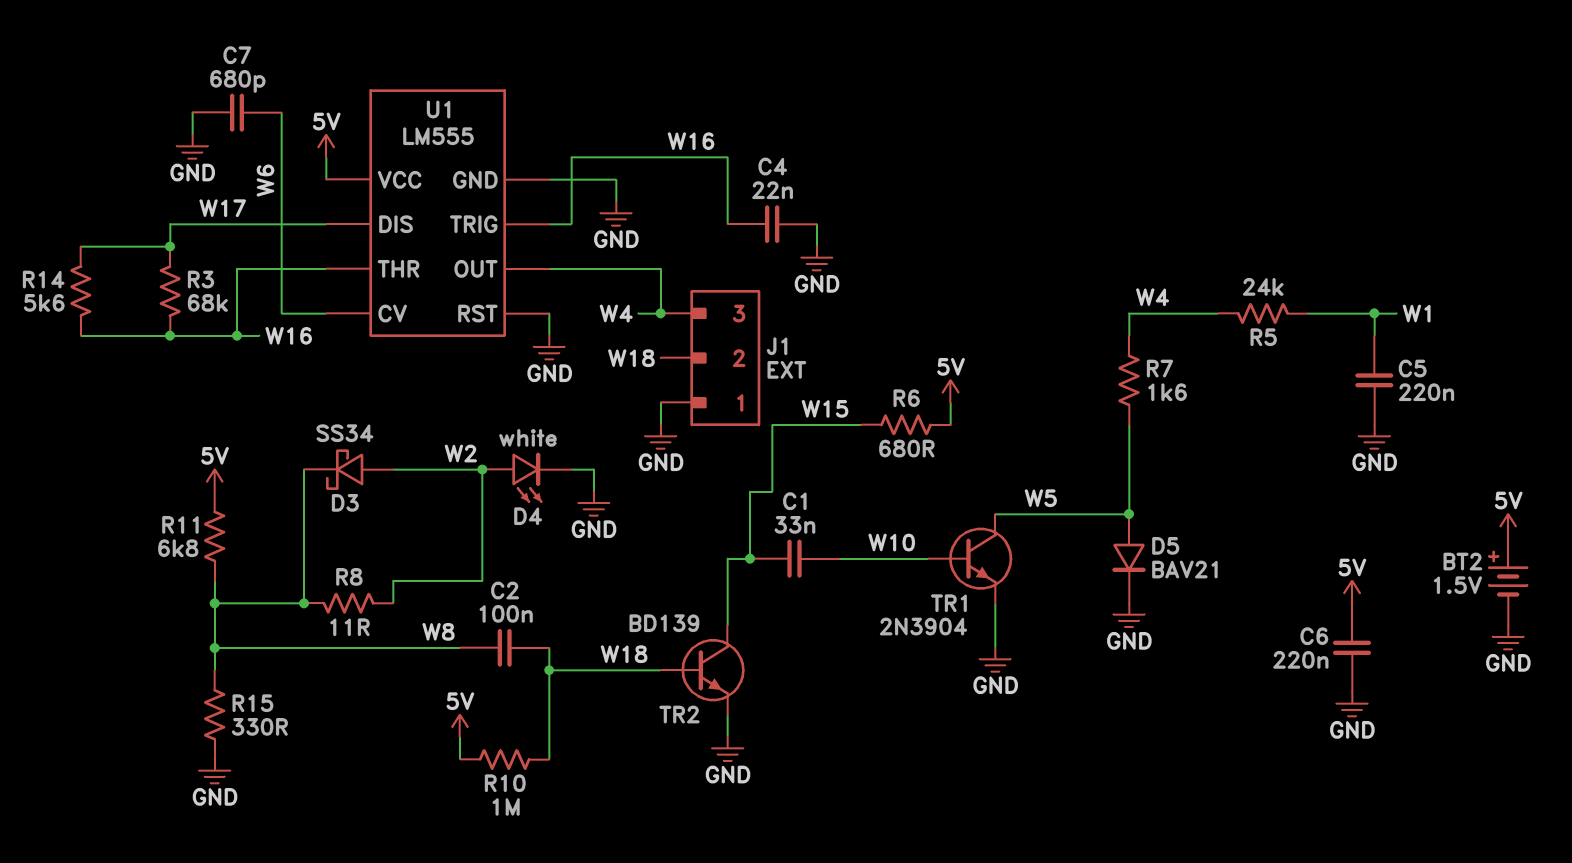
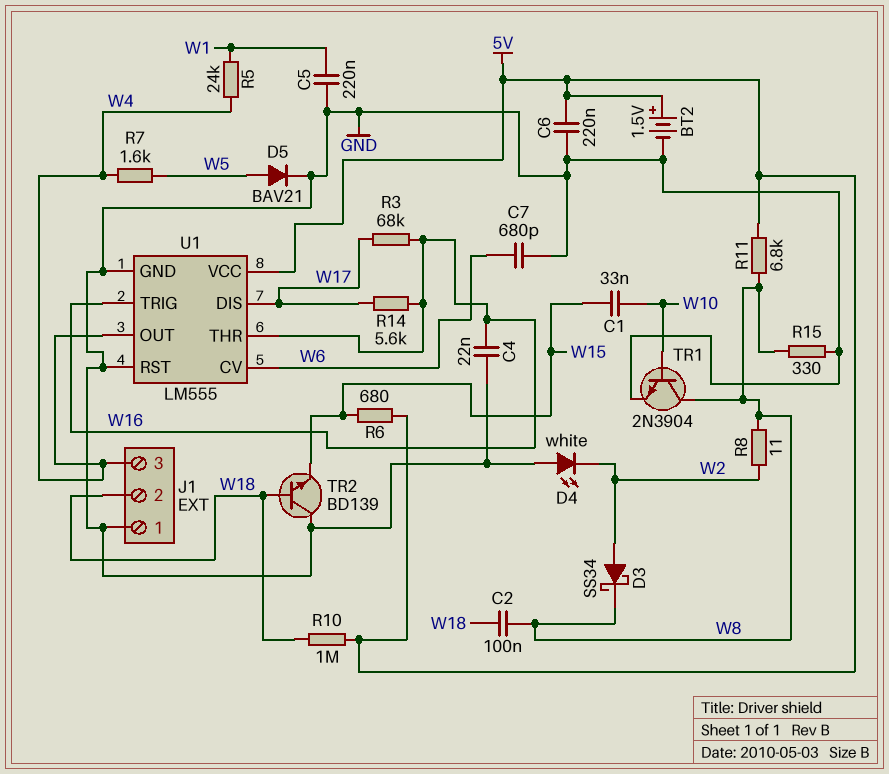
D4: LED white (A W2, K GND) -> LED white (A GND, K W2)
TR1: NPN 2N3904 (B W10, C W5, E GND) -> NPN 2N3904 (B W10, C W8, E GND)
TR2: NPN BD139 (B W18, C W15, E GND) -> NPN BD139 (B W18, C GND, E W15)

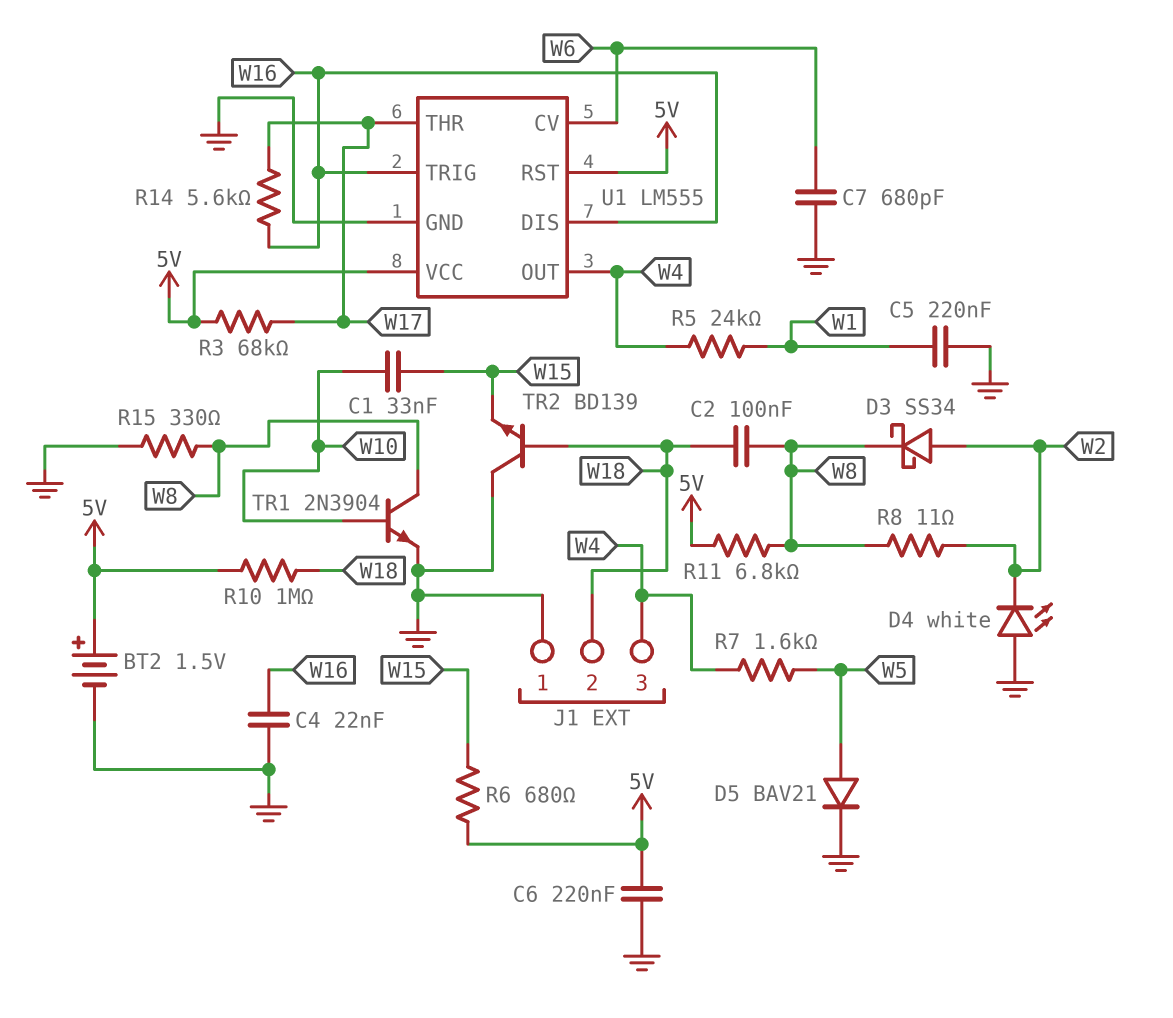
R3: 68k (W16, W17) -> 68k (5V, W17)
U1 pin DIS: W17 -> W16
U1 pin RST: GND -> 5V
U1 pin THR: W16 -> W17

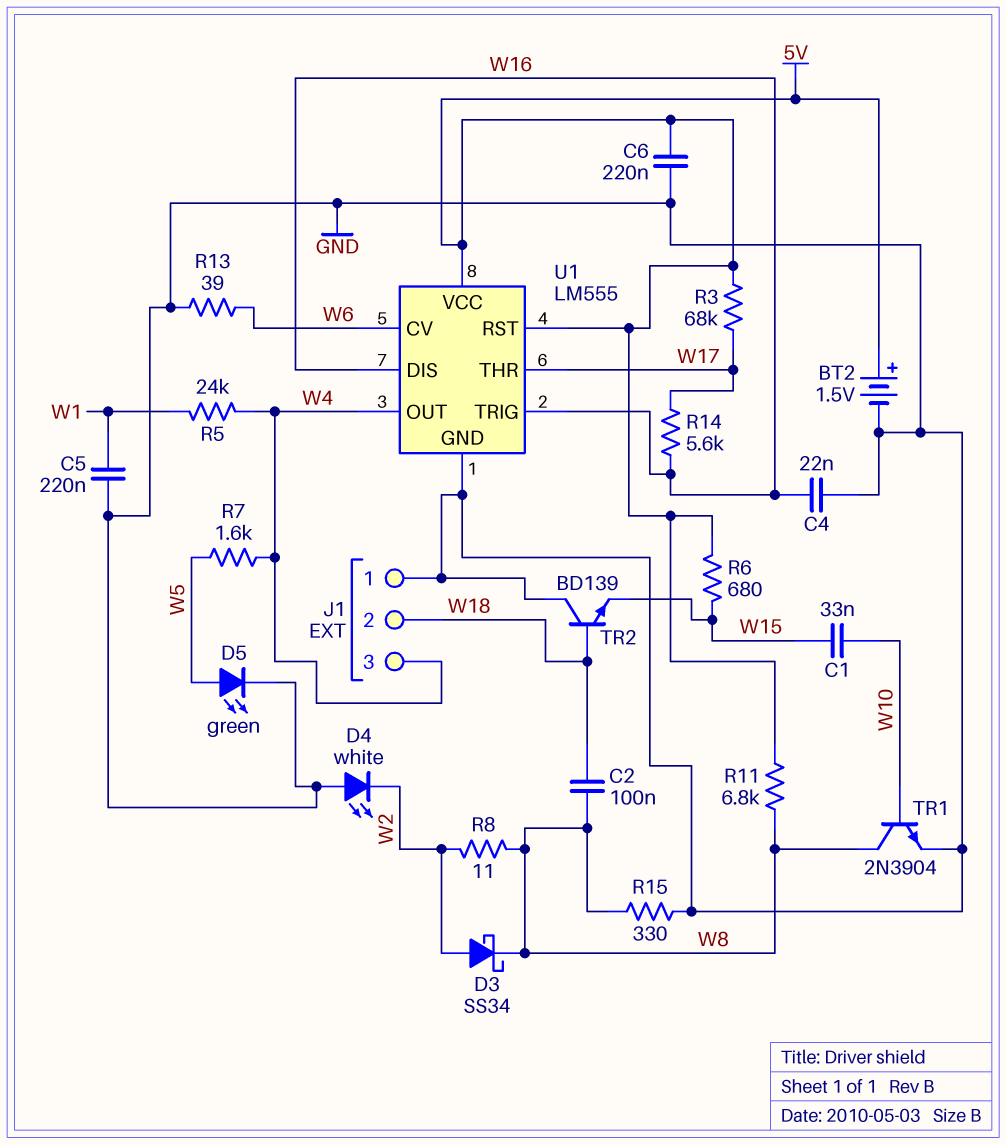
C7: 680pF (GND, W6) -> none
D5: diode BAV21 (A W5, K GND) -> LED green (A W5, K GND)
R10: 1M (5V, W18) -> none
R13: none -> 39 (GND, W6)

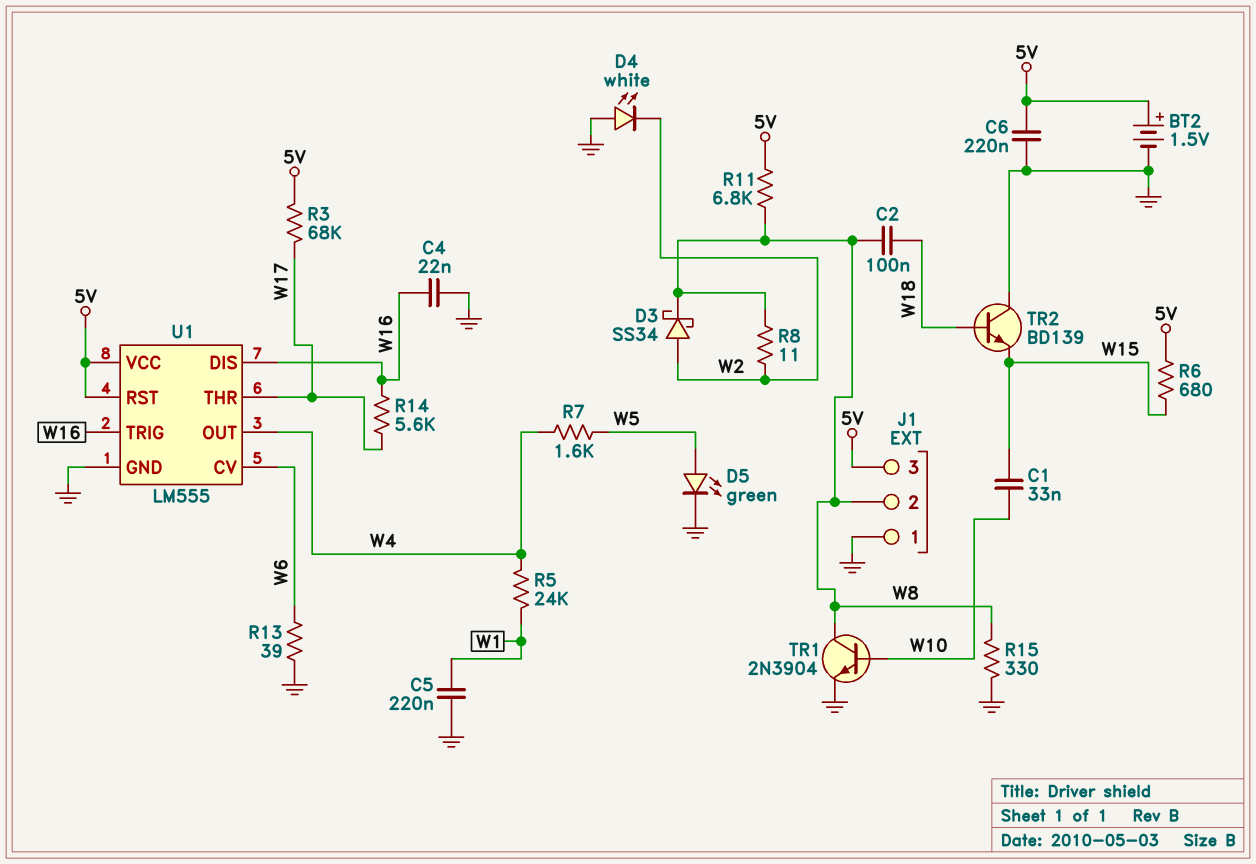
J1 pin 2: W18 -> W8
J1 pin 3: W4 -> 5V

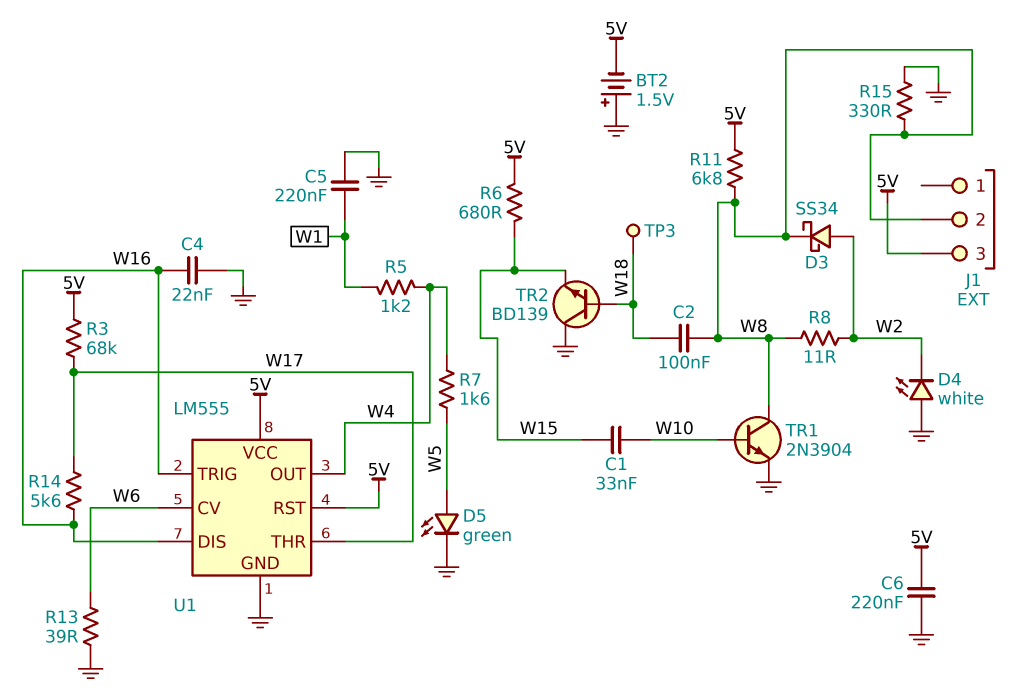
BT2: 1.5V (plus 5V, minus GND) -> 1.5V (plus GND, minus 5V)
J1 pin 1: GND -> none
R5: 24k (W1, W4) -> 1.2k (W1, W4)
TP3: none -> test point (W18)

